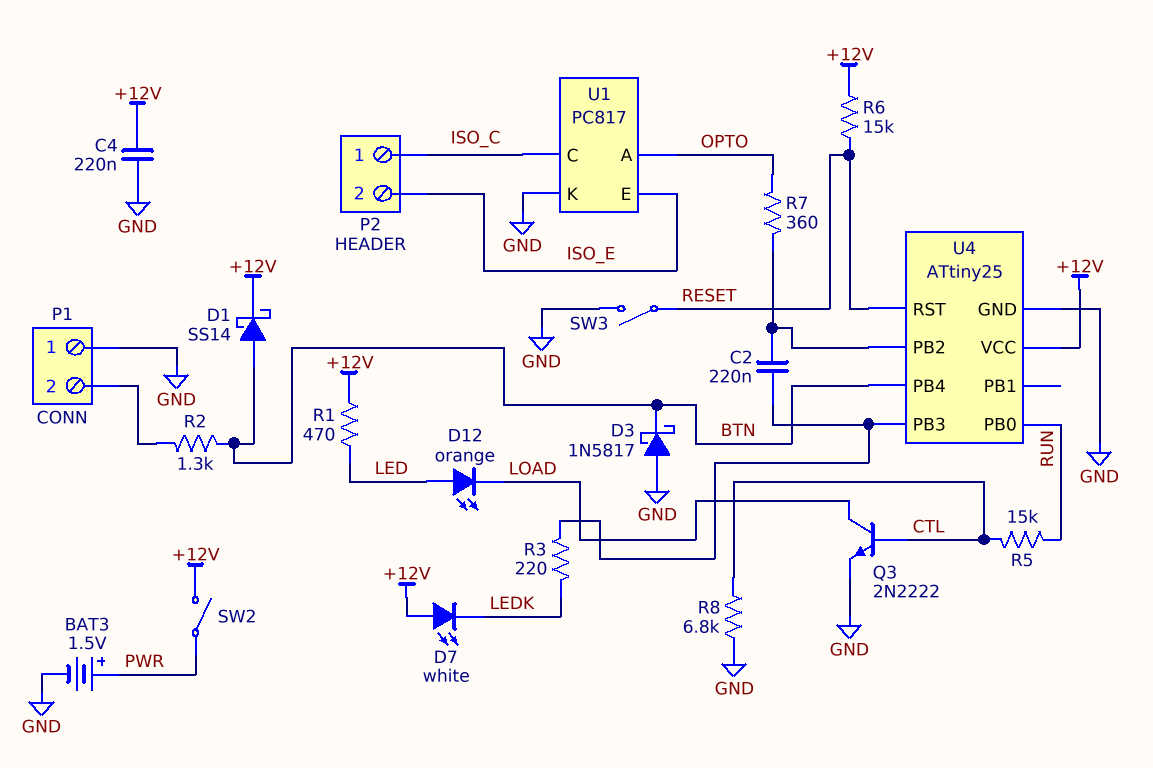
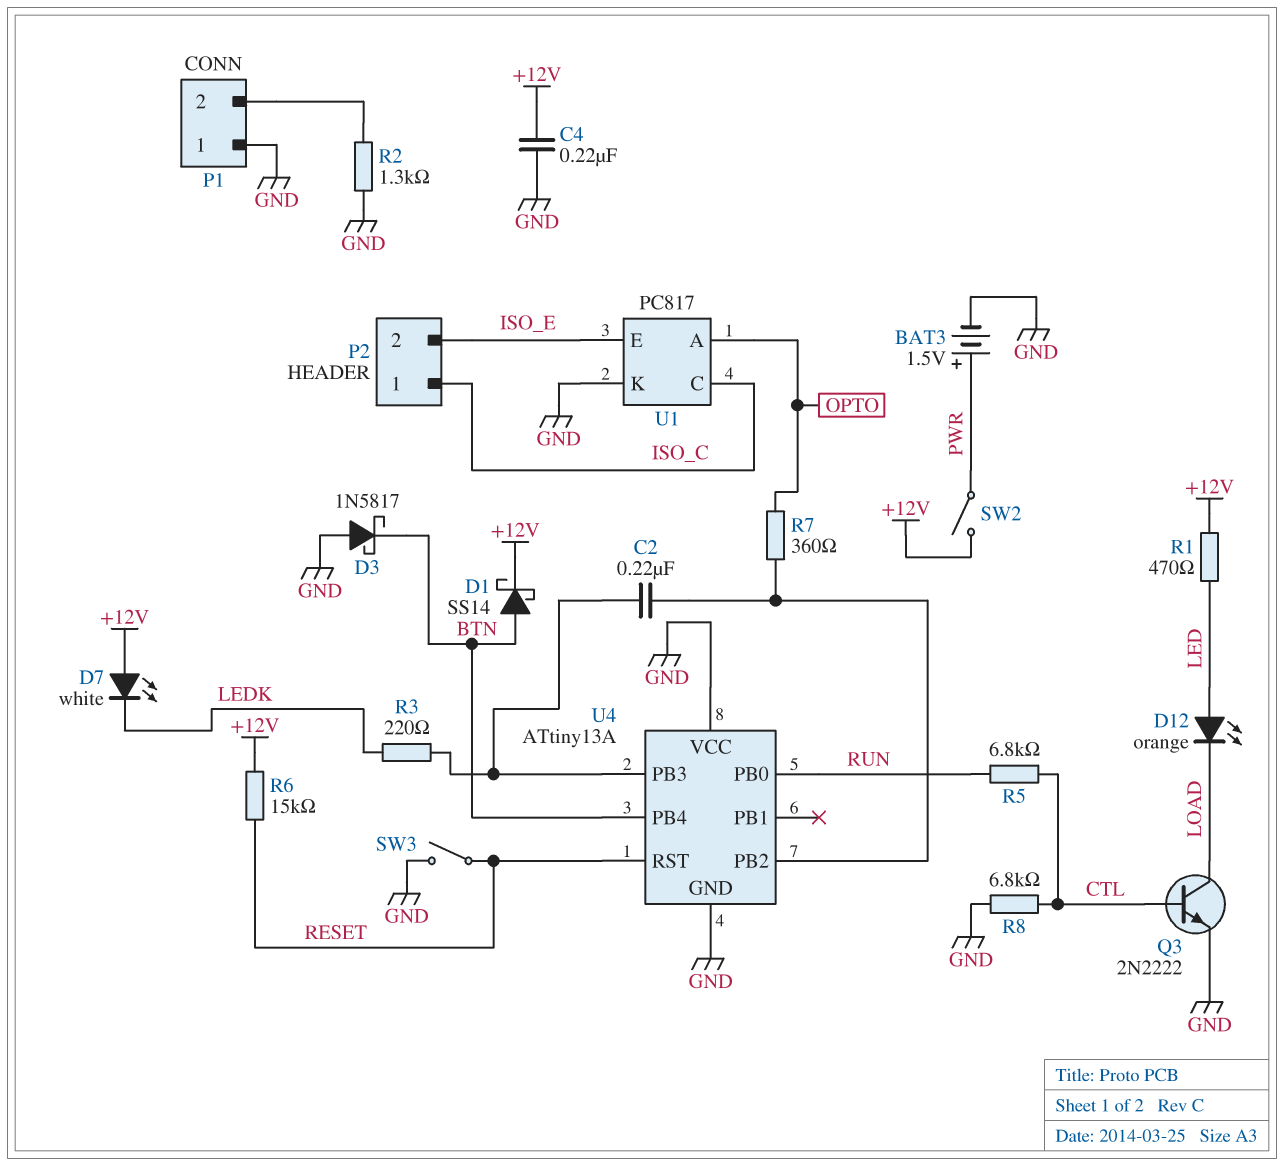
R2: 1.3k (BTN, P1/2) -> 1.3k (GND, P1/2)
R5: 15k (CTL, RUN) -> 6.8k (CTL, RUN)
U4: ATtiny25 -> ATtiny13A
U4 pin VCC: +12V -> GND

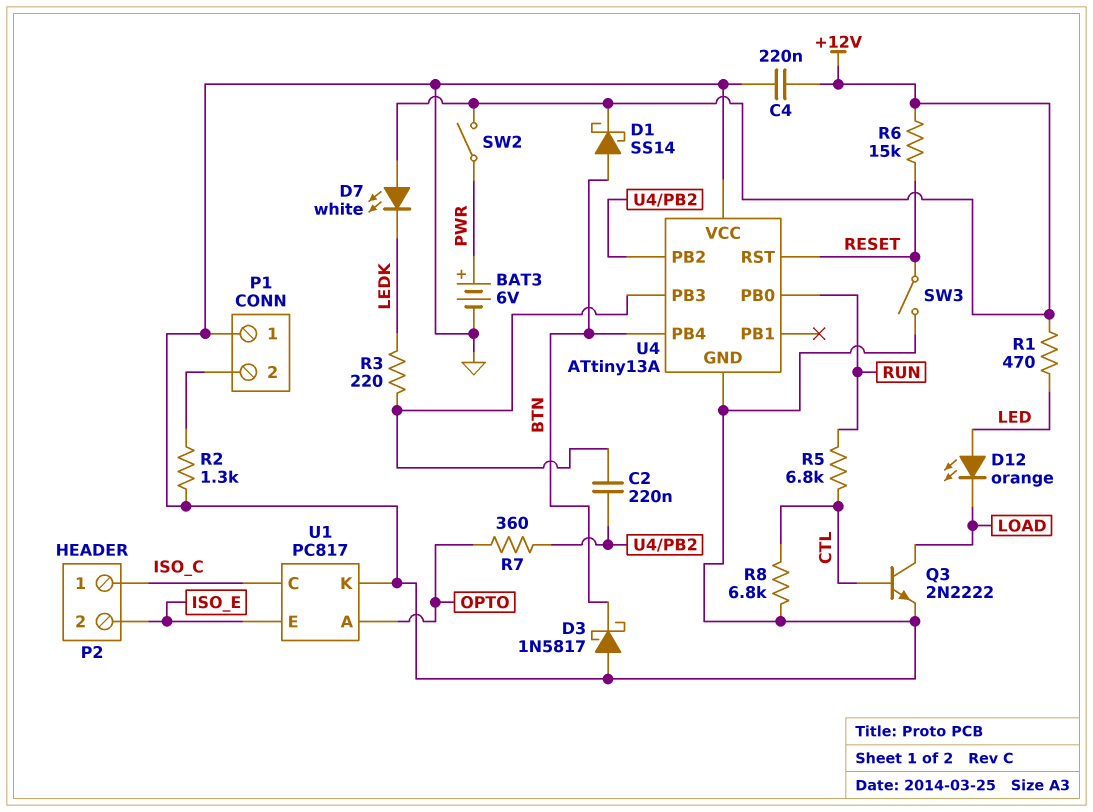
BAT3: 1.5V (plus PWR, minus GND) -> 6V (plus PWR, minus GND)

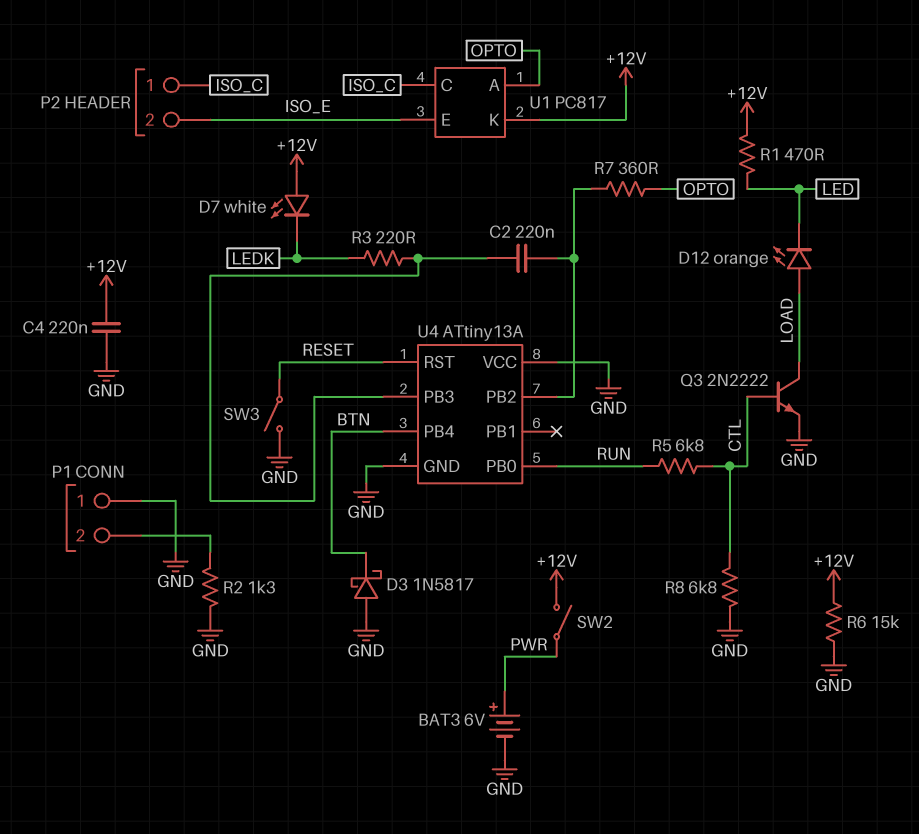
D1: schottky SS14 (A BTN, K +12V) -> none
D12: LED orange (A LED, K LOAD) -> LED orange (A LOAD, K LED)
R6: 15k (+12V, RESET) -> 15k (+12V, GND)
U1 pin K: GND -> +12V

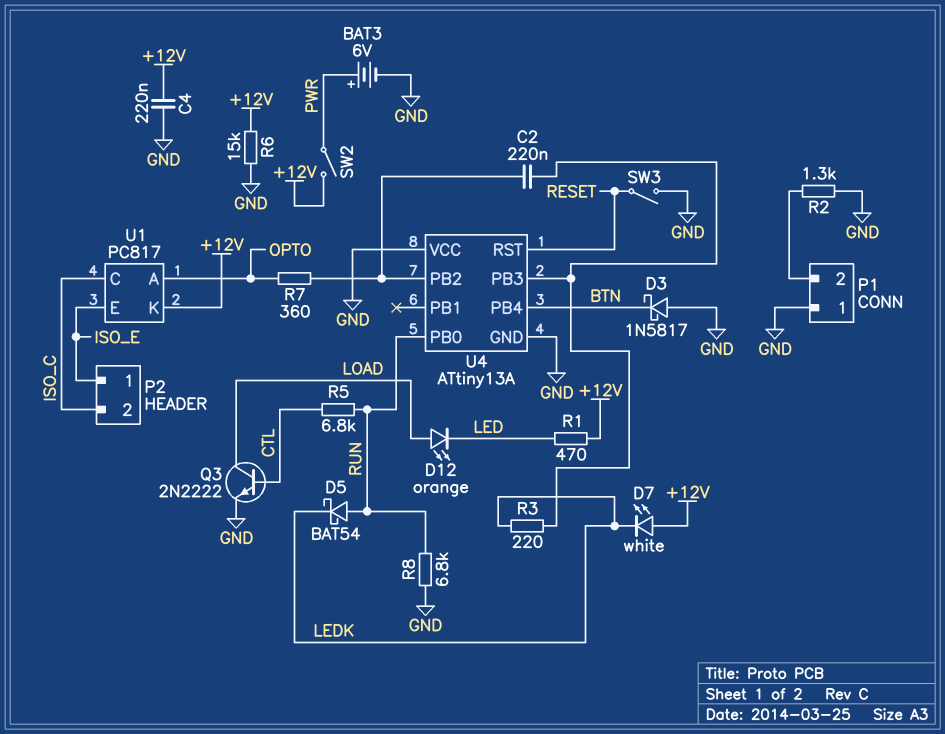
D5: none -> schottky BAT54 (A RUN, K LEDK)
P2 pin 1: ISO_C -> ISO_E
P2 pin 2: ISO_E -> ISO_C
R8: 6.8k (CTL, GND) -> 6.8k (GND, RUN)

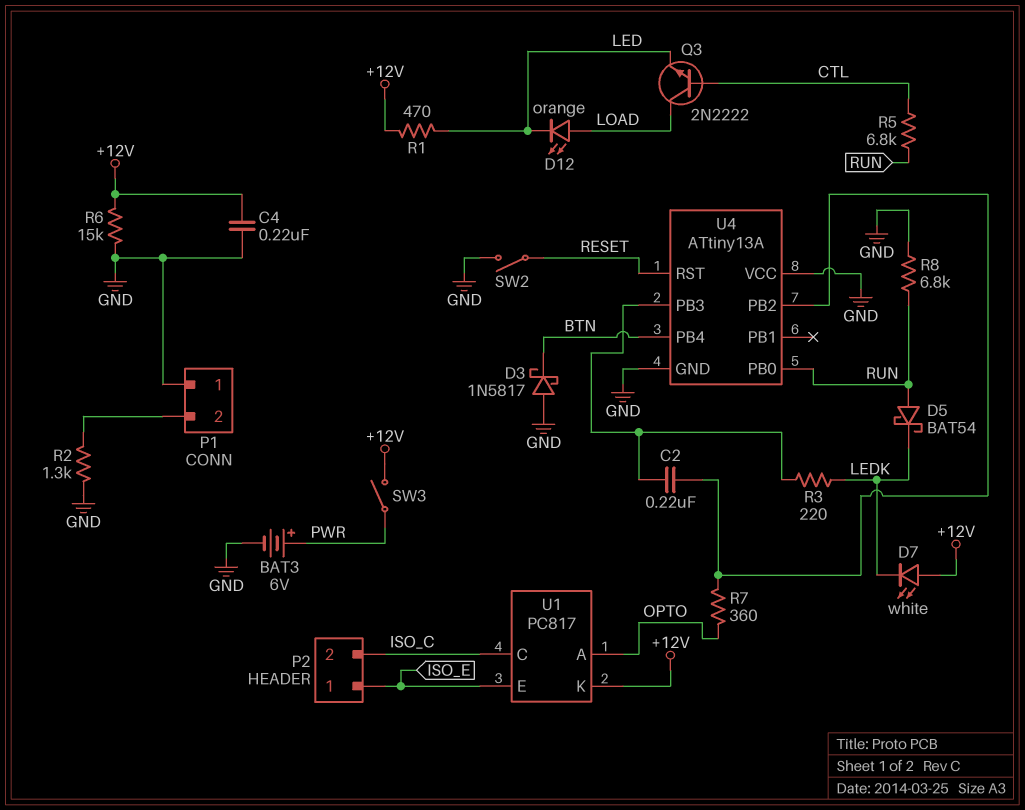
Q3: NPN 2N2222 (B CTL, C LOAD, E GND) -> NPN 2N2222 (B CTL, C LOAD, E LED)
SW2: switch (+12V, PWR) -> switch (GND, RESET)
SW3: switch (GND, RESET) -> switch (+12V, PWR)

